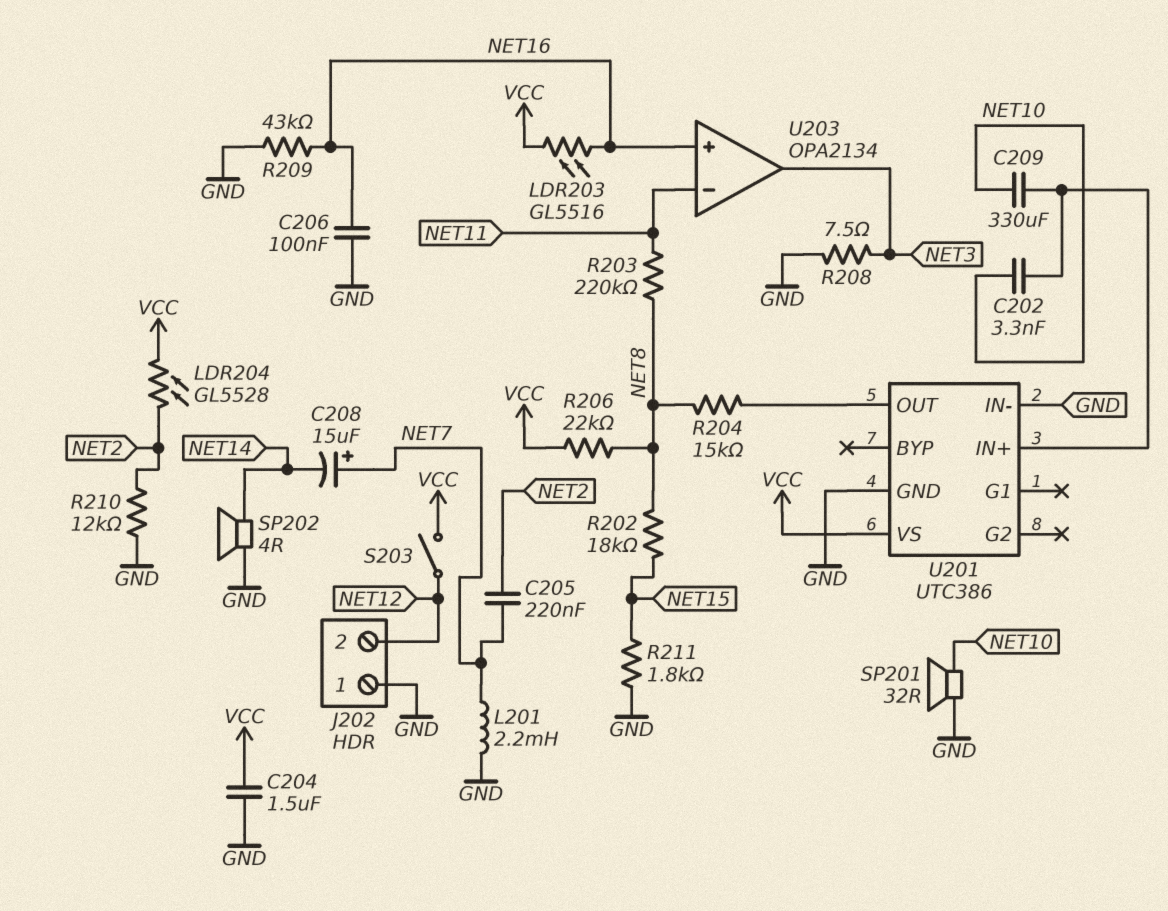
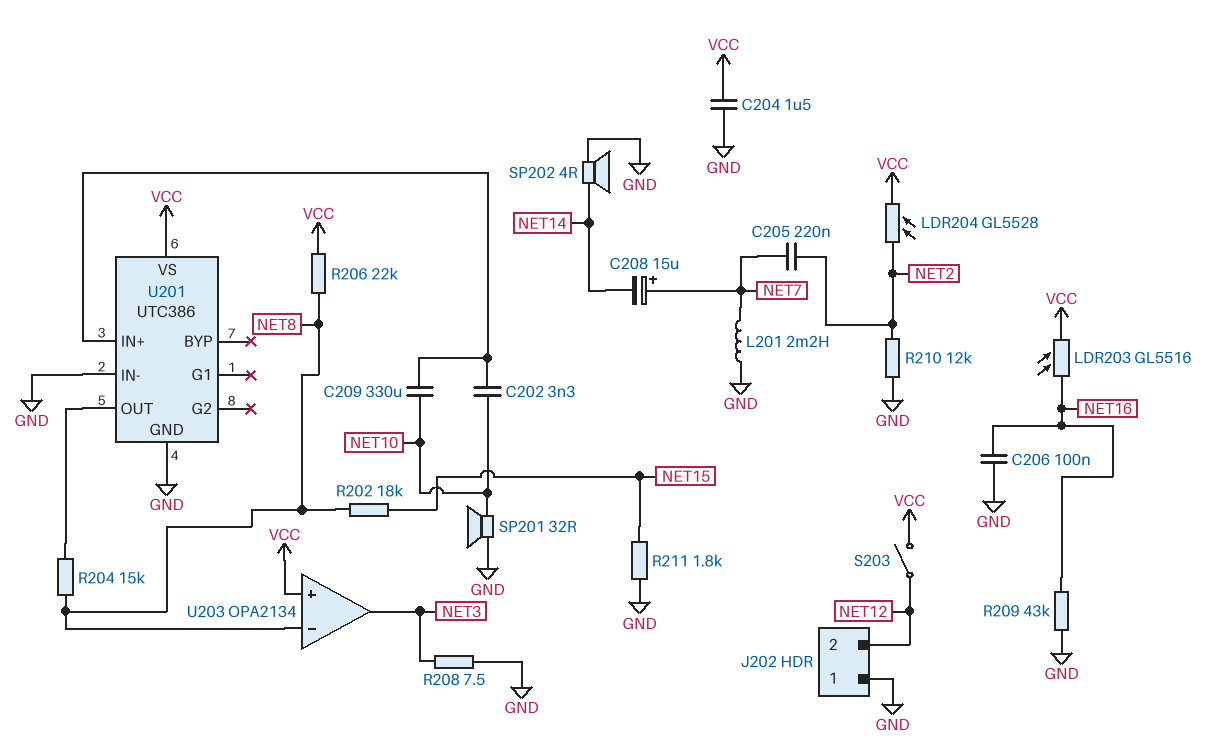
R203: 220k (NET8, NET11) -> none
U203 pin in+: NET16 -> VCC
U203 pin in-: NET11 -> NET8

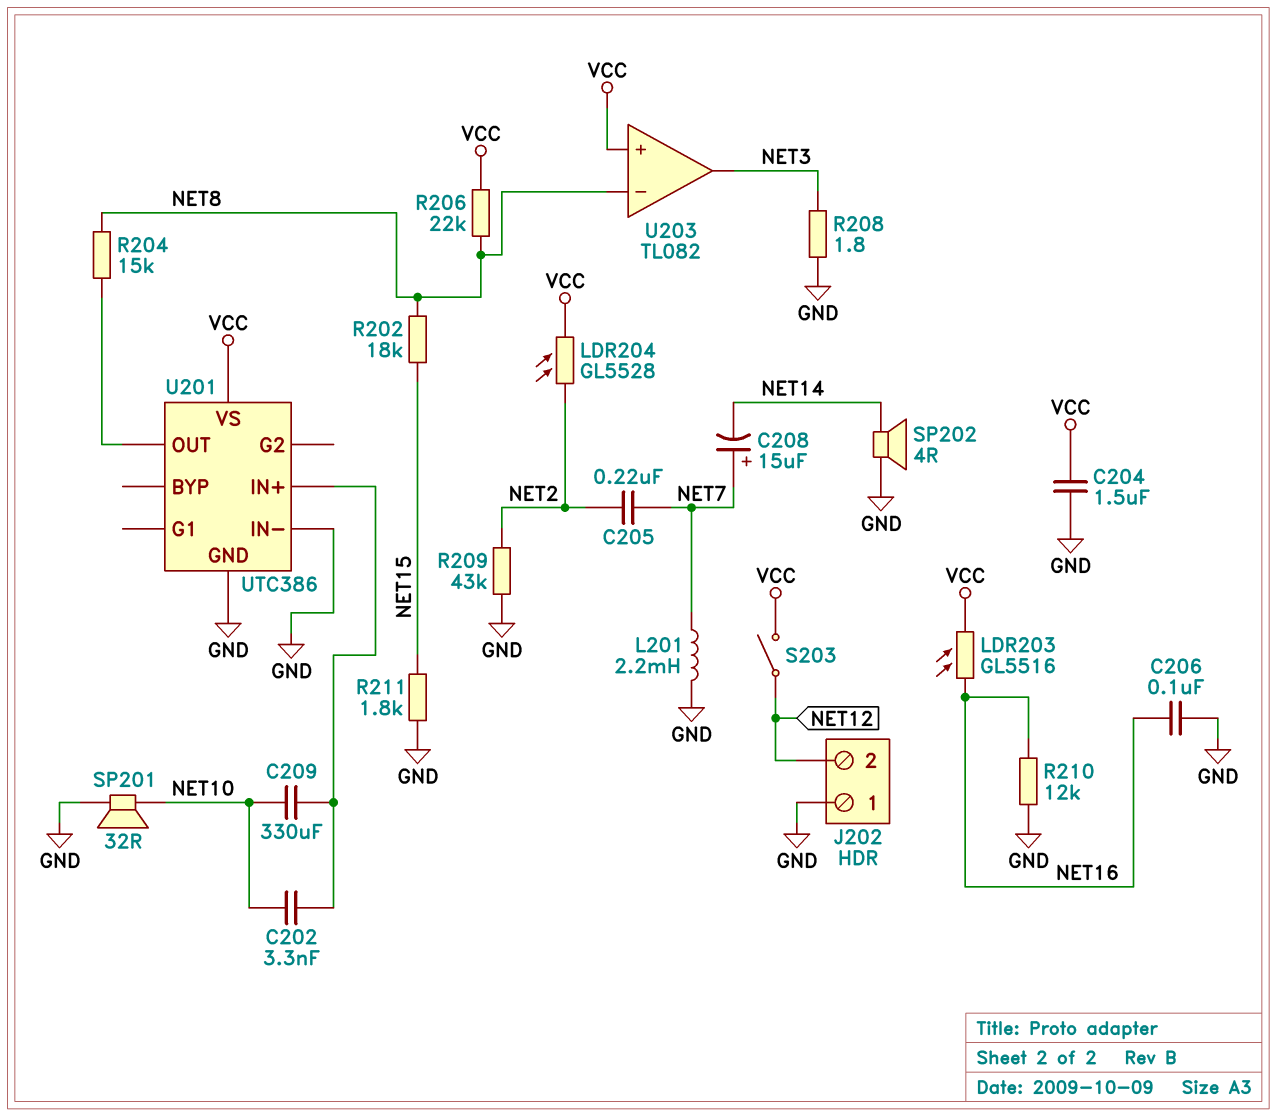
R208: 7.5 (GND, NET3) -> 1.8 (GND, NET3)
R209: 43k (GND, NET16) -> 43k (GND, NET2)
R210: 12k (GND, NET2) -> 12k (GND, NET16)
U203: OPA2134 -> TL082

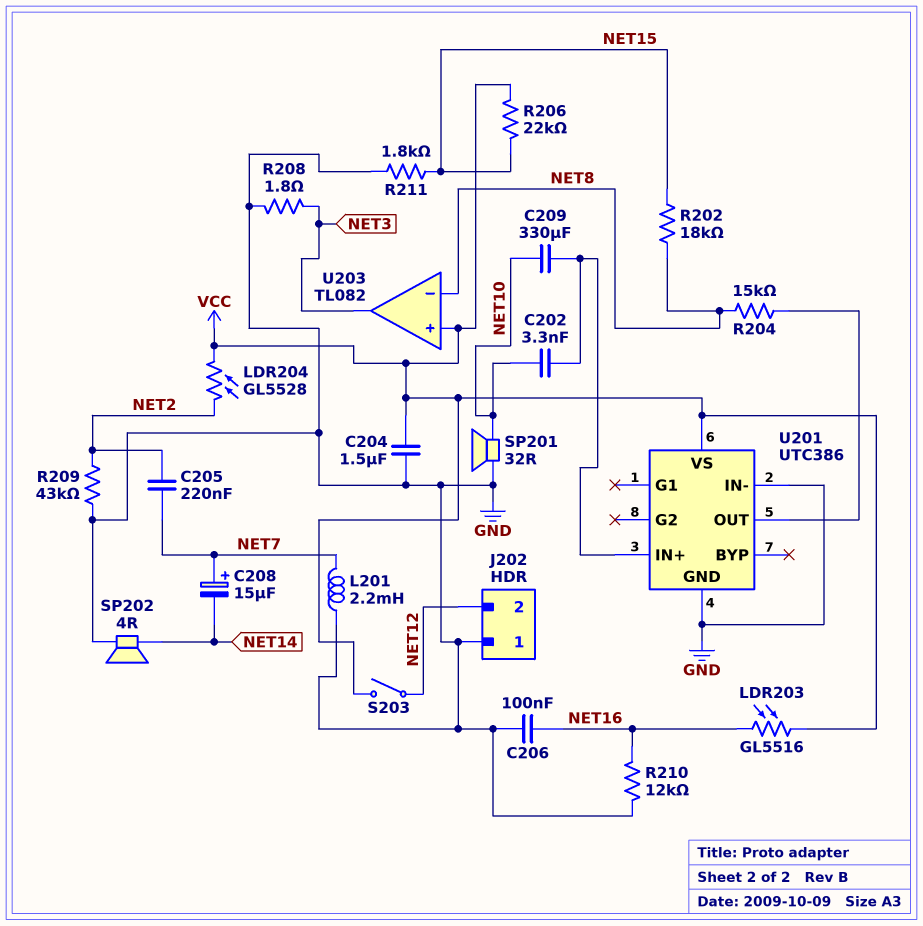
R206: 22k (NET8, VCC) -> 22k (NET15, VCC)

